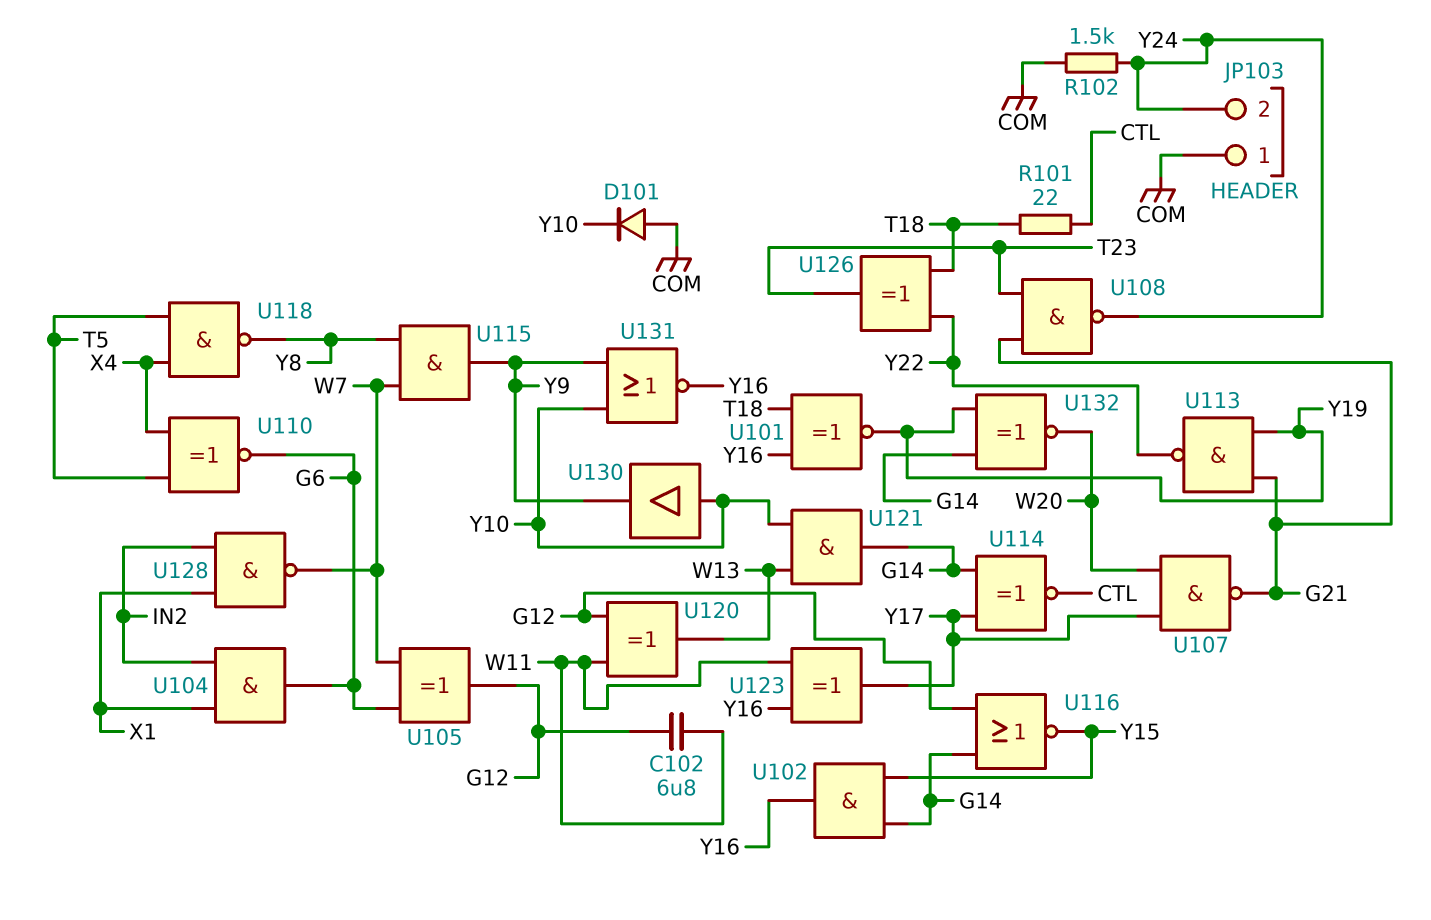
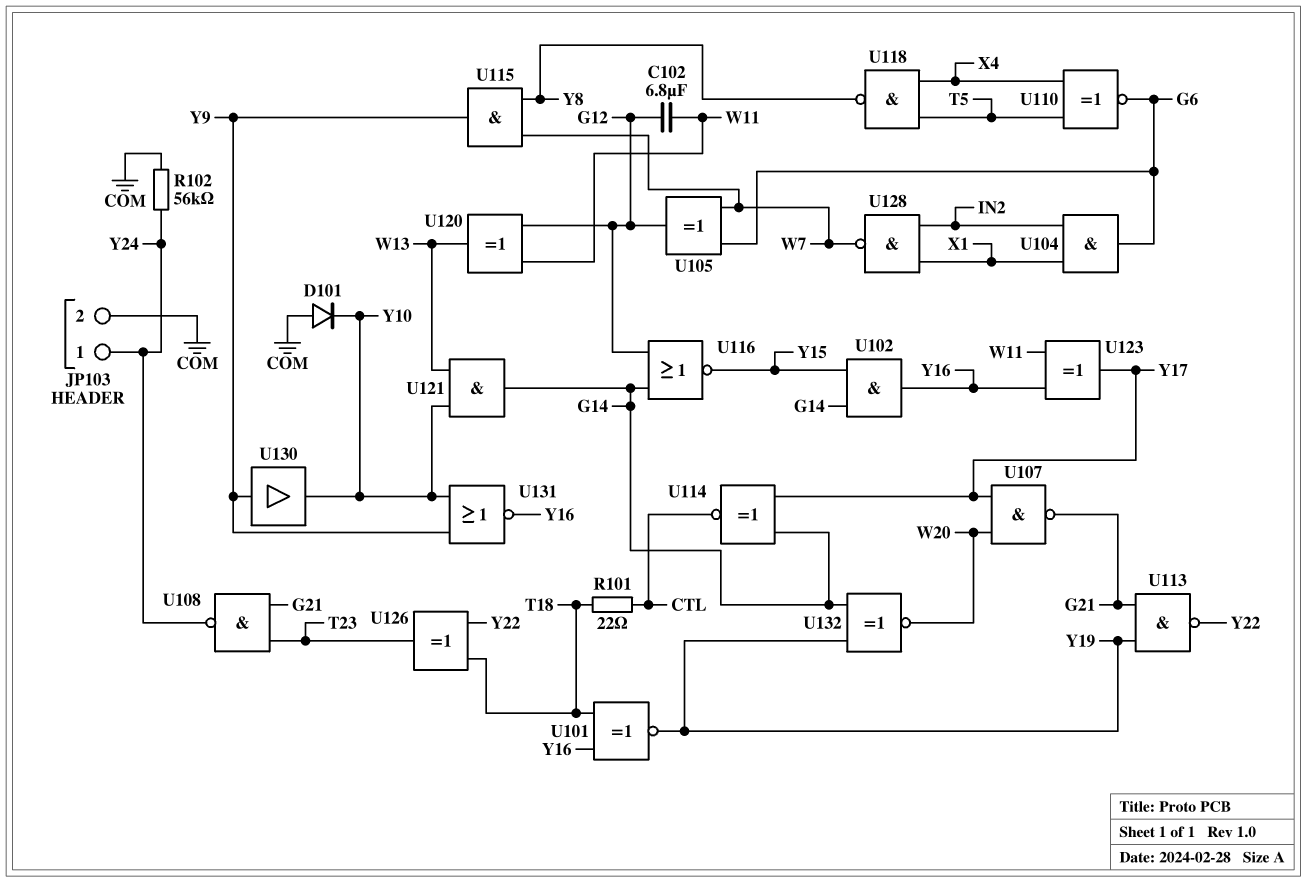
JP103 pin 1: COM -> Y24
JP103 pin 2: Y24 -> COM
R102: 1.5k (COM, Y24) -> 56k (COM, Y24)
U130: buffer (in Y10, out Y9) -> buffer (in Y9, out Y10)

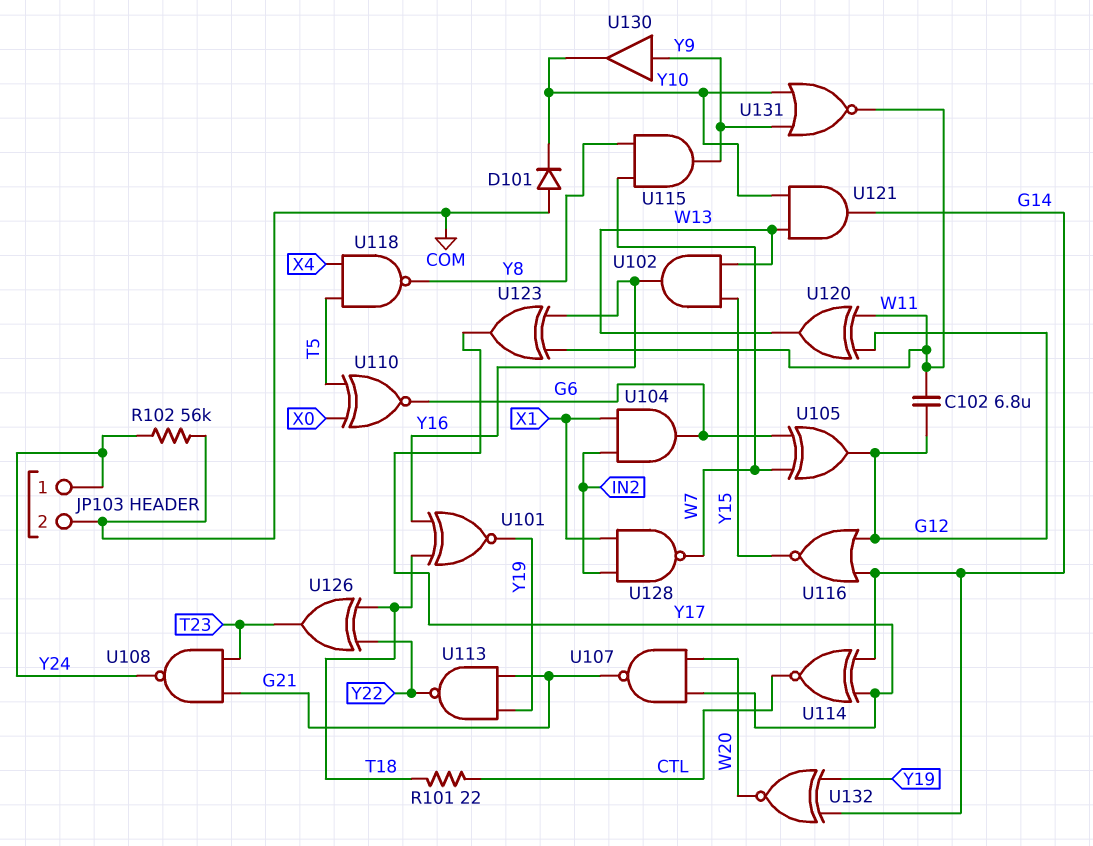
U102: AND (in G14, in Y15, out Y16) -> AND (in W13, in Y15, out Y16)
U110: XNOR (in T5, in X4, out G6) -> XNOR (in T5, in X0, out G6)
U131: NOR (in Y9, in Y10, out Y16) -> NOR (in Y9, in Y10, out W11)

